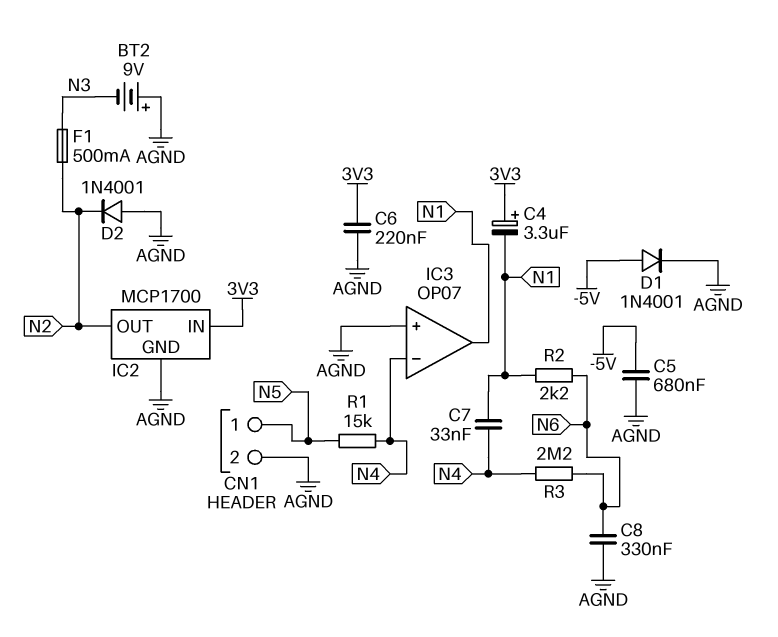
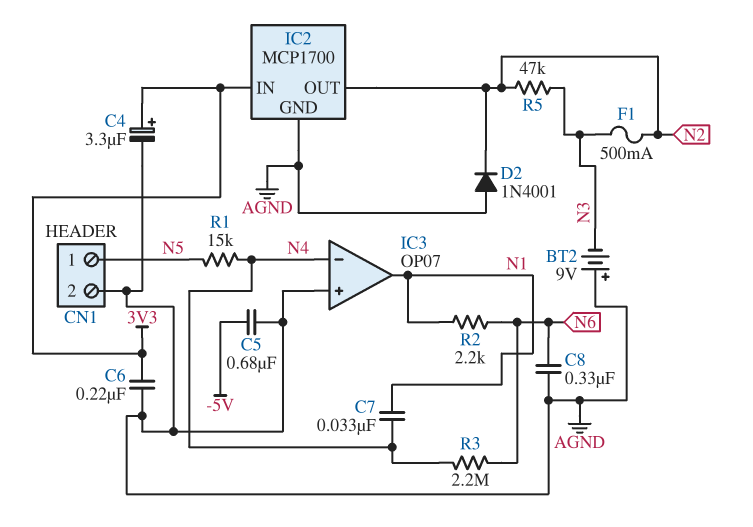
C4: 3.3uF (plus 3V3, minus N1) -> 3.3uF (plus 3V3, minus AGND)
D1: diode 1N4001 (A -5V, K AGND) -> none
R5: none -> 47k (N2, N3)

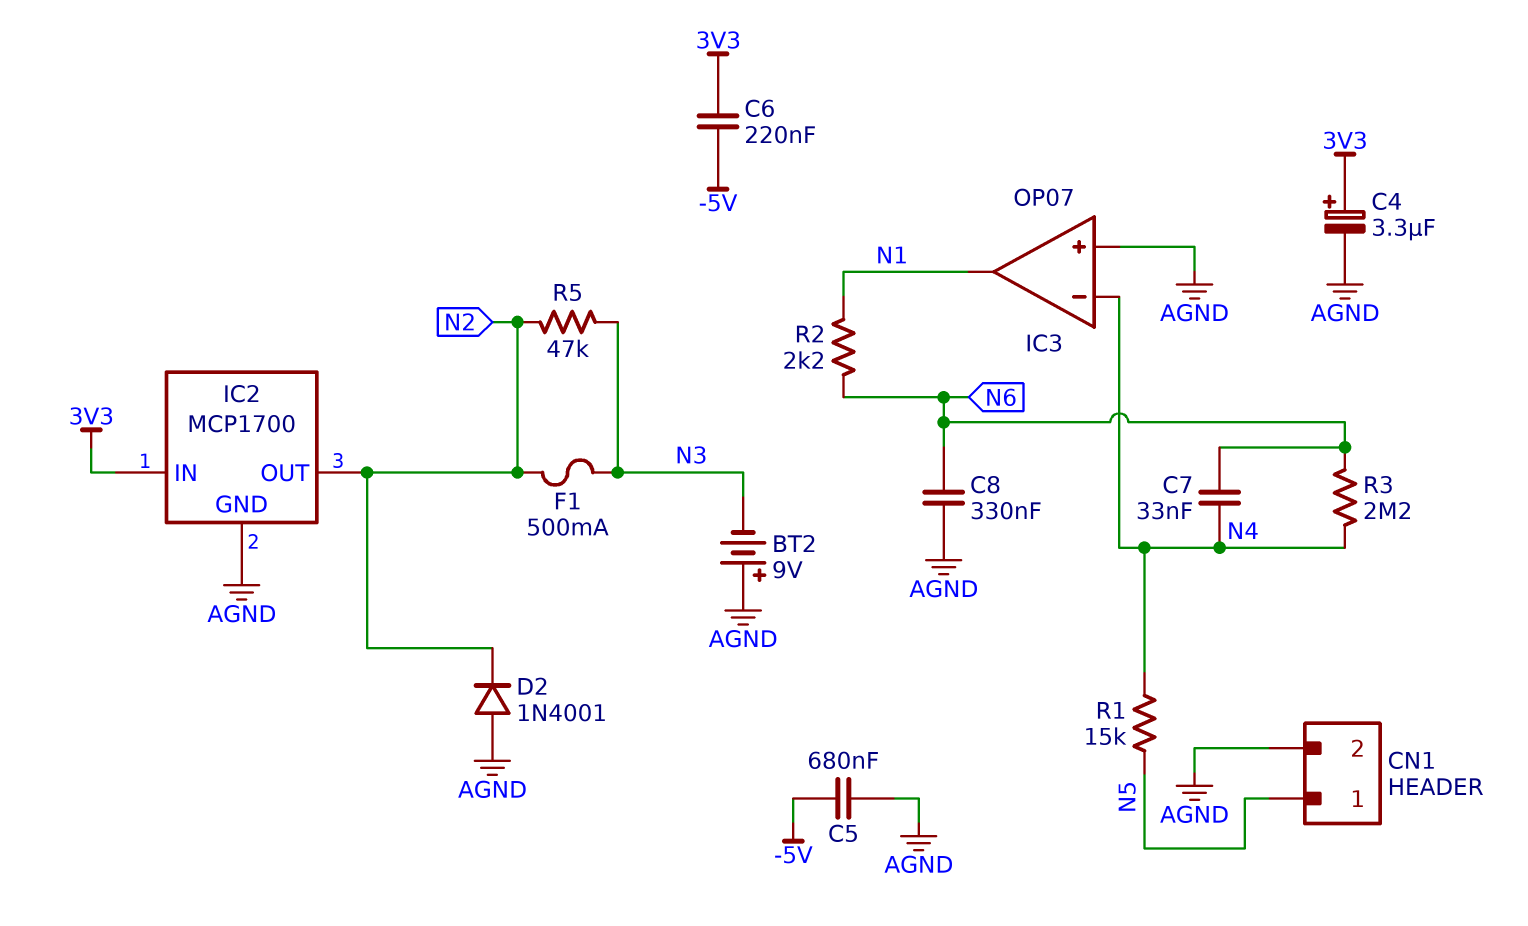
C6: 220nF (3V3, AGND) -> 220nF (-5V, 3V3)
C7: 33nF (N1, N4) -> 33nF (N4, N6)

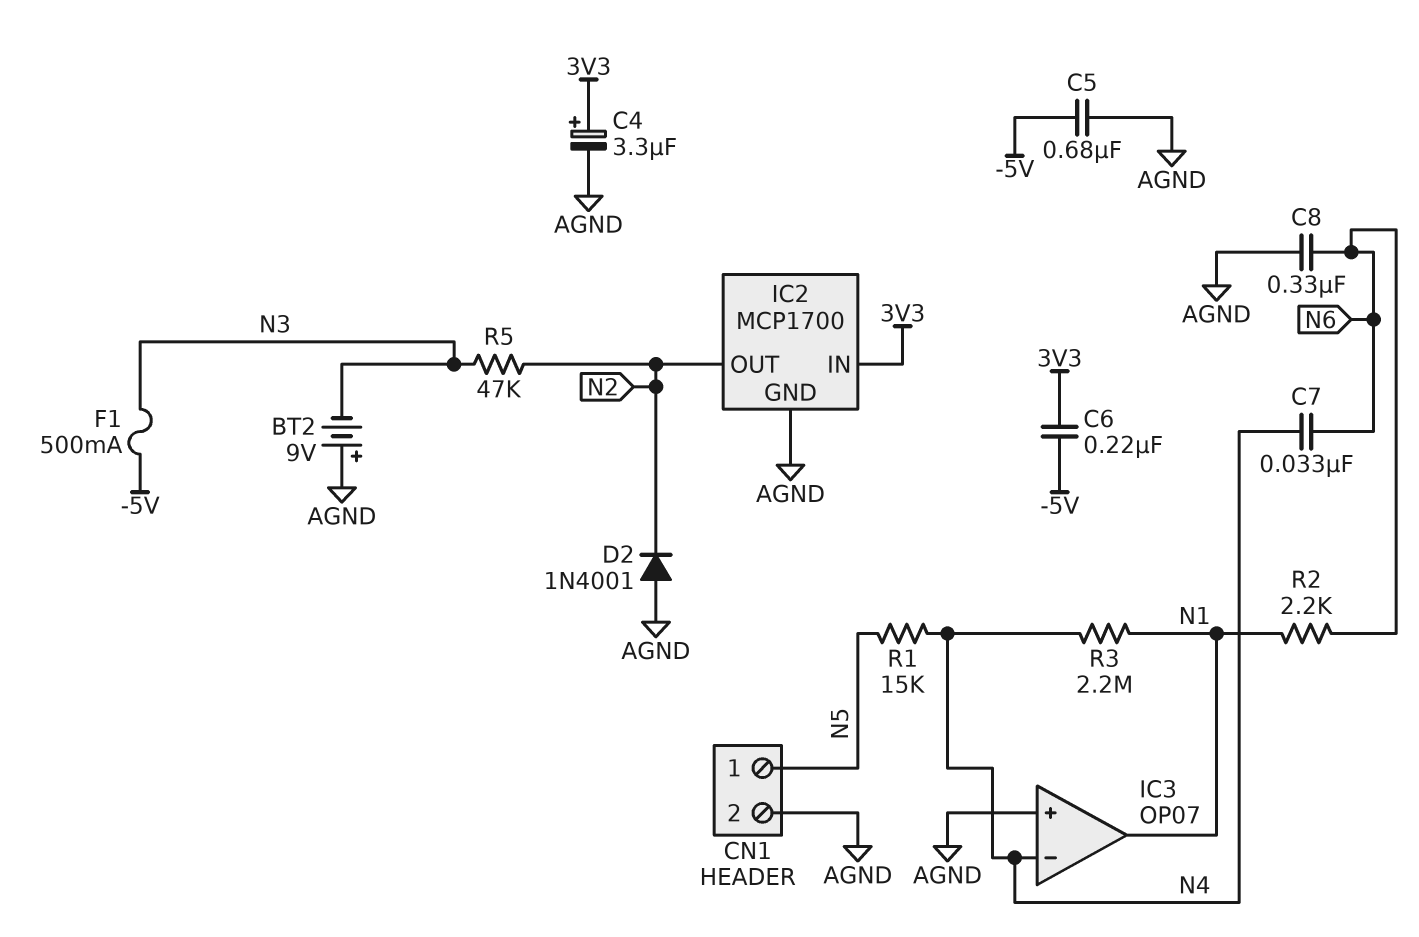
F1: 500mA (N2, N3) -> 500mA (-5V, N3)
R3: 2.2M (N4, N6) -> 2.2M (N1, N4)

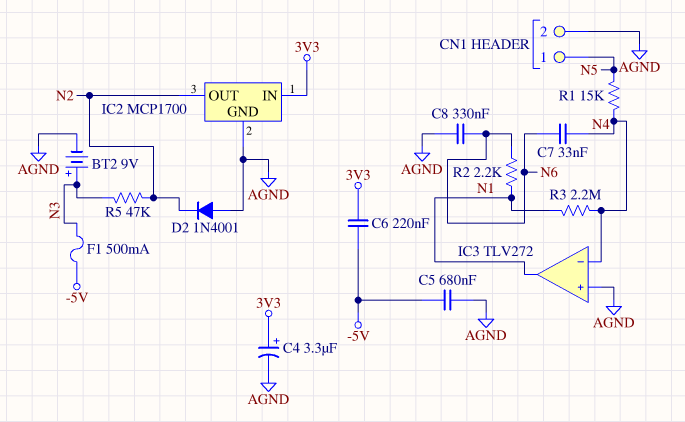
BT2: 9V (plus AGND, minus N3) -> 9V (plus N3, minus AGND)
IC3: OP07 -> TLV272

